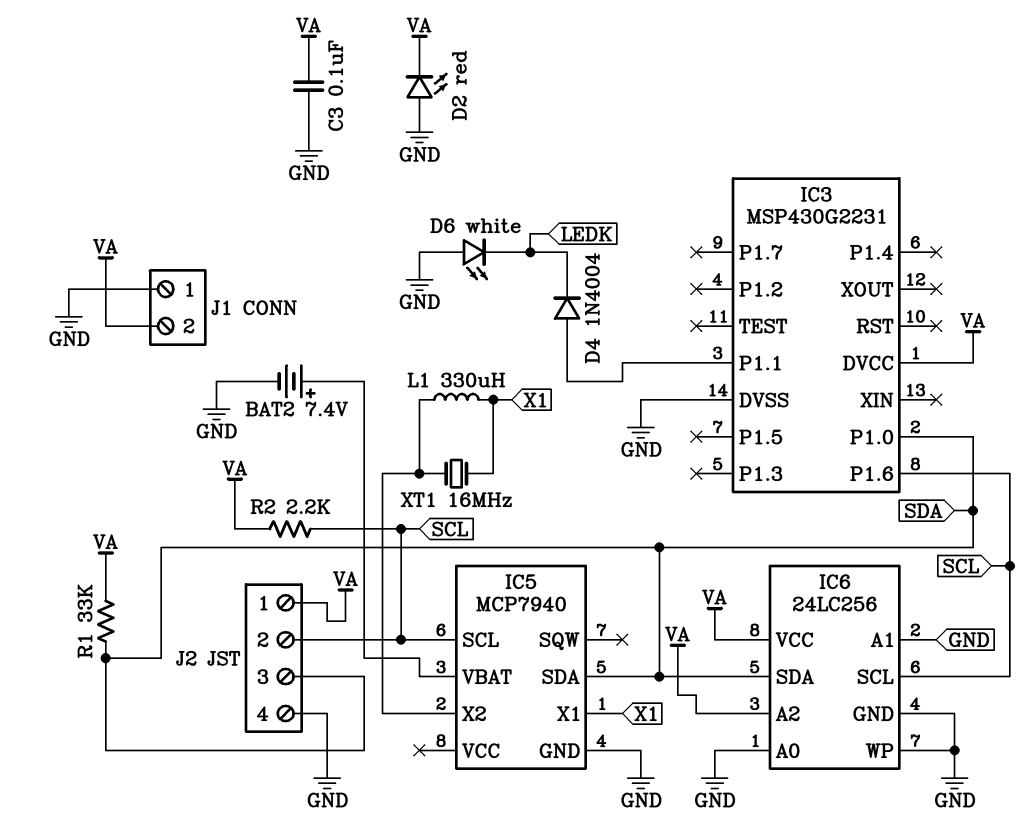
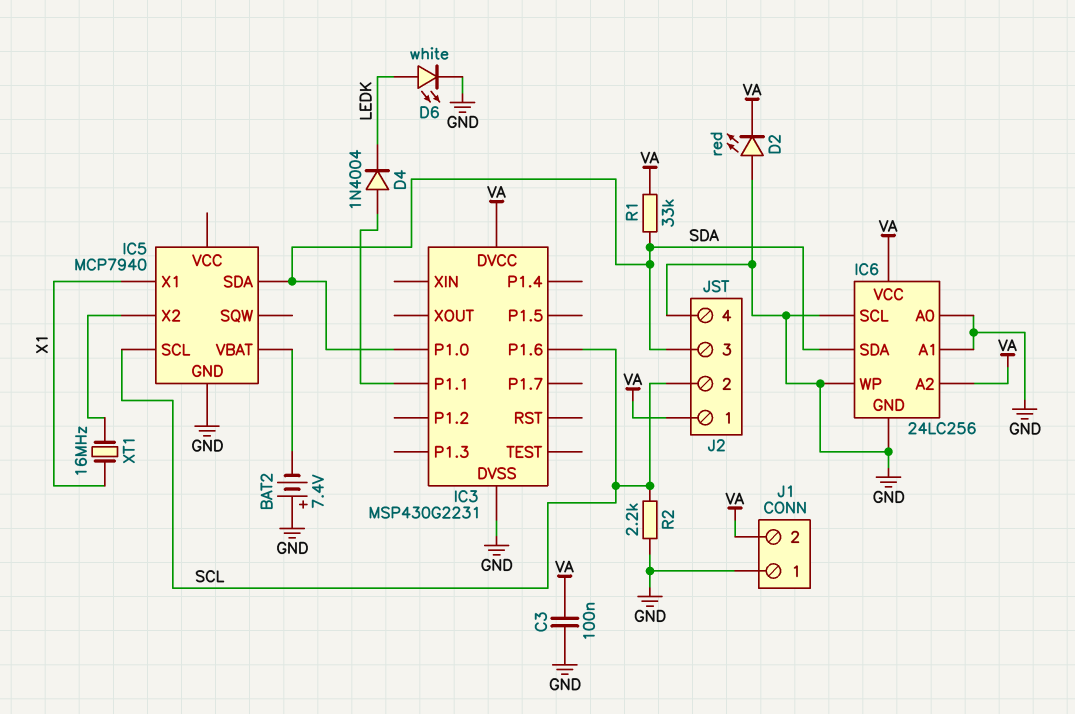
BAT2: 7.4V (plus IC5/VBAT, minus GND) -> 7.4V (plus GND, minus IC5/VBAT)
D6: LED white (A GND, K LEDK) -> LED white (A LEDK, K GND)
IC6 pin SCL: SCL -> GND
L1: 330uH (IC5/X2, X1) -> none
R2: 2.2k (SCL, VA) -> 2.2k (GND, SCL)

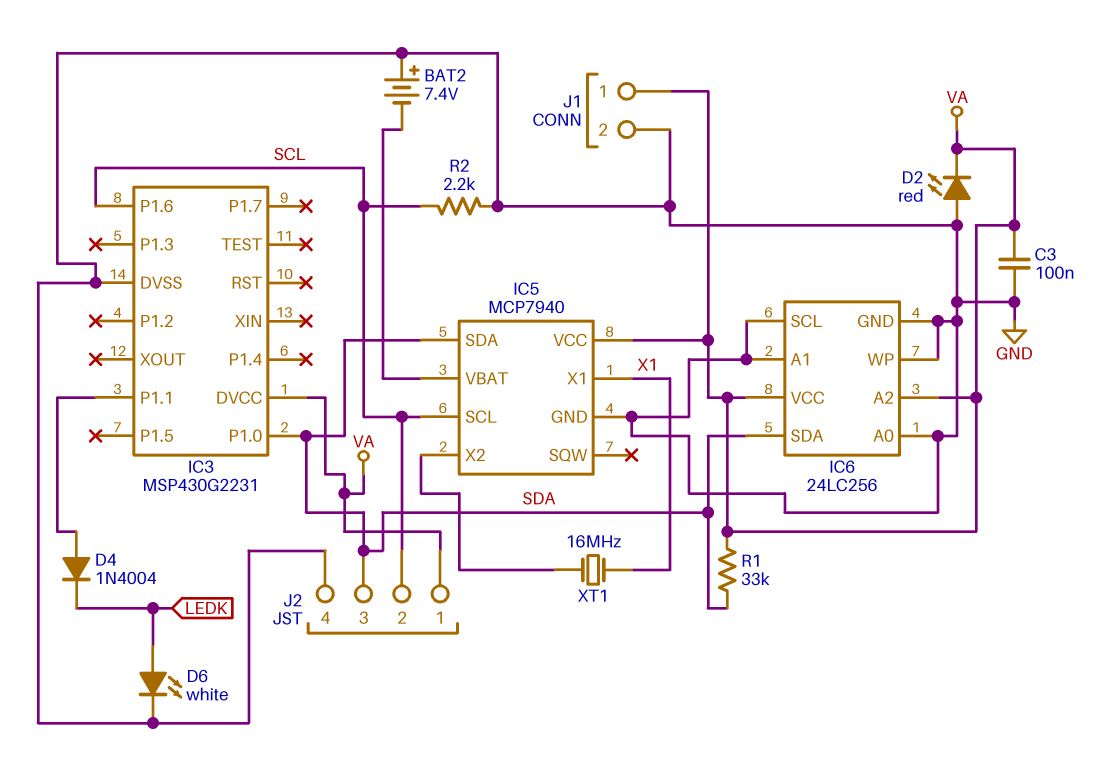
IC5 pin VCC: none -> VA
J1 pin 1: GND -> VA
J1 pin 2: VA -> GND

